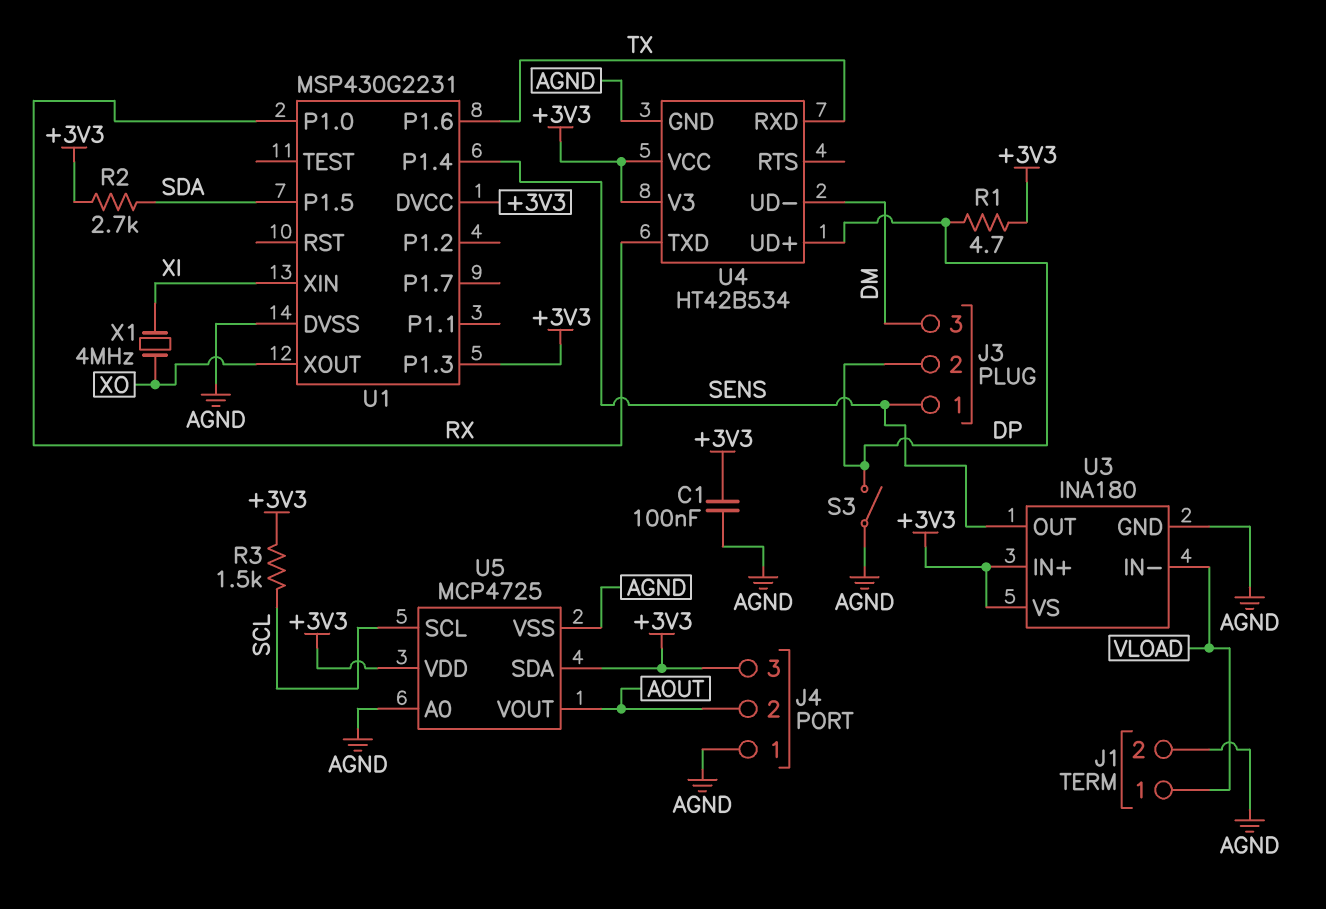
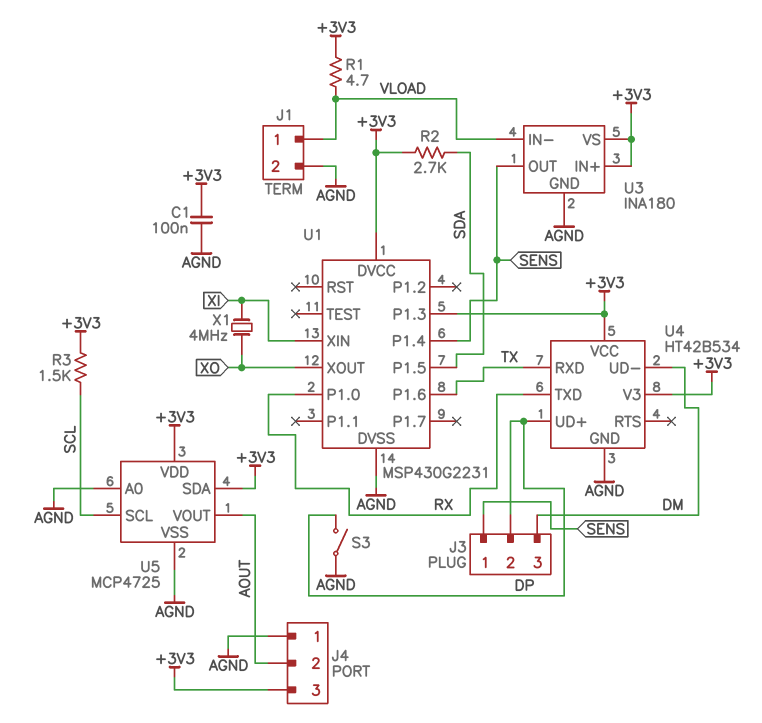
R1: 4.7 (+3V3, DP) -> 4.7 (+3V3, VLOAD)

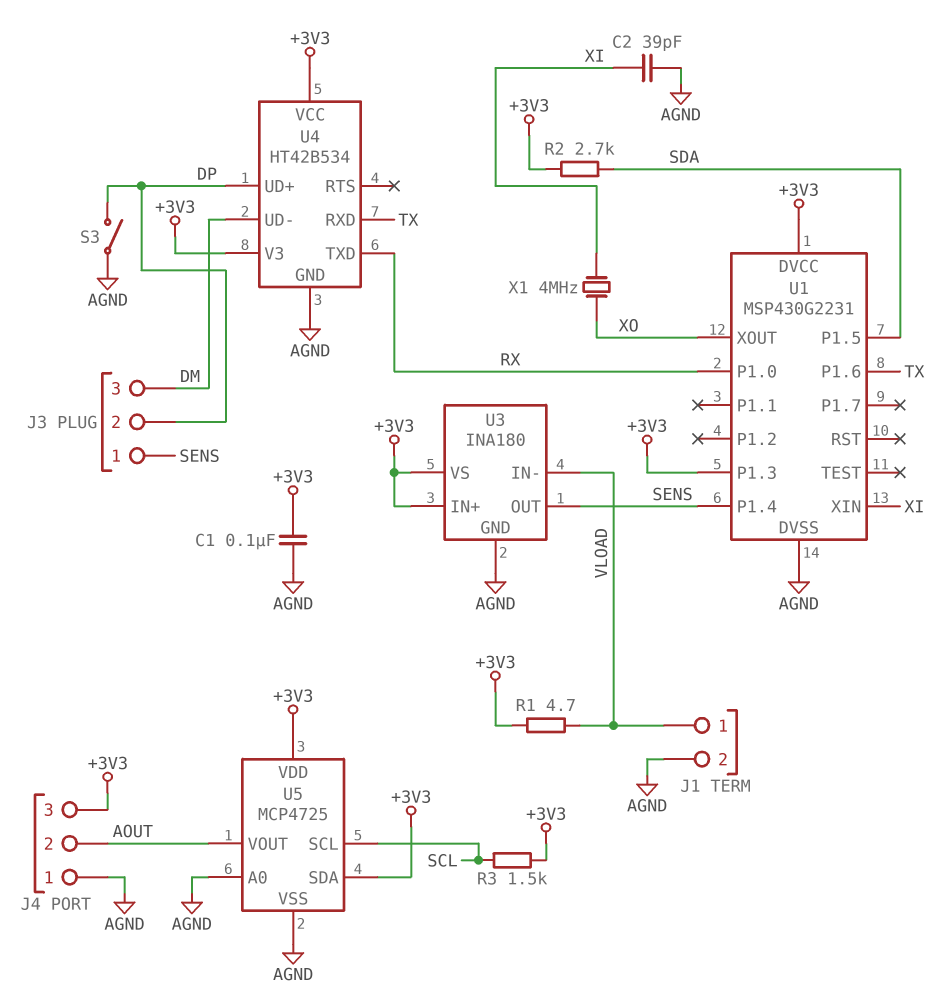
C2: none -> 39pF (AGND, XI)

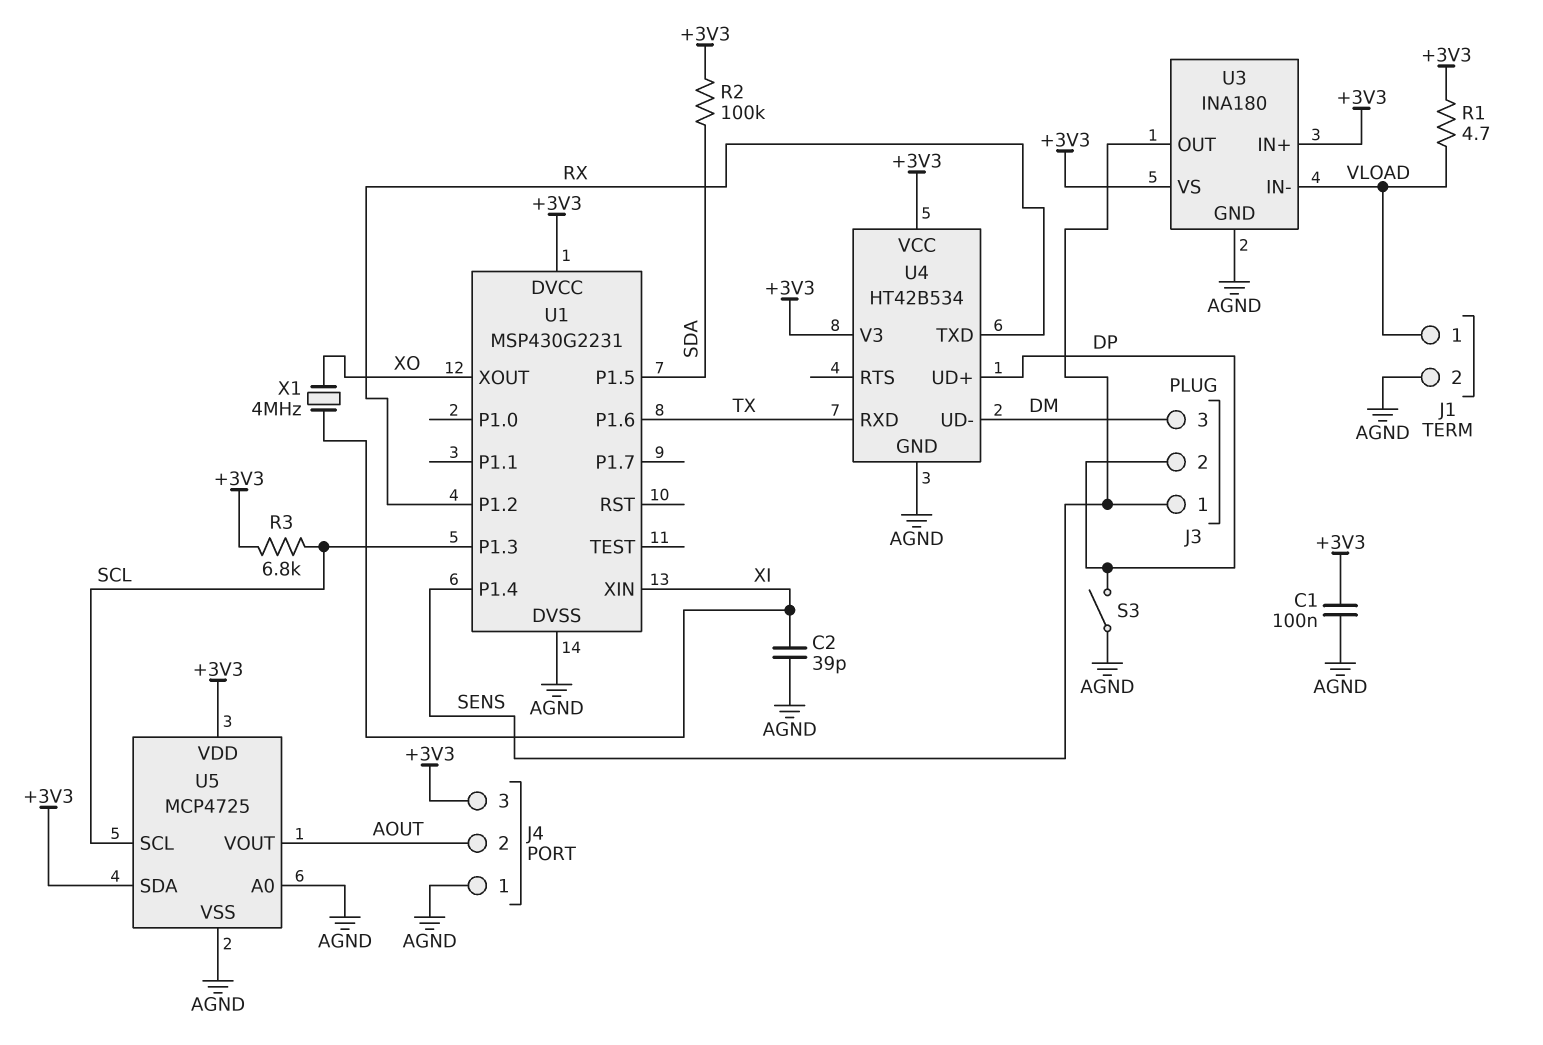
R2: 2.7k (+3V3, SDA) -> 100k (+3V3, SDA)
R3: 1.5k (+3V3, SCL) -> 6.8k (+3V3, SCL)
U1 pin P1.0: RX -> none
U1 pin P1.2: none -> RX
U1 pin P1.3: +3V3 -> SCL

